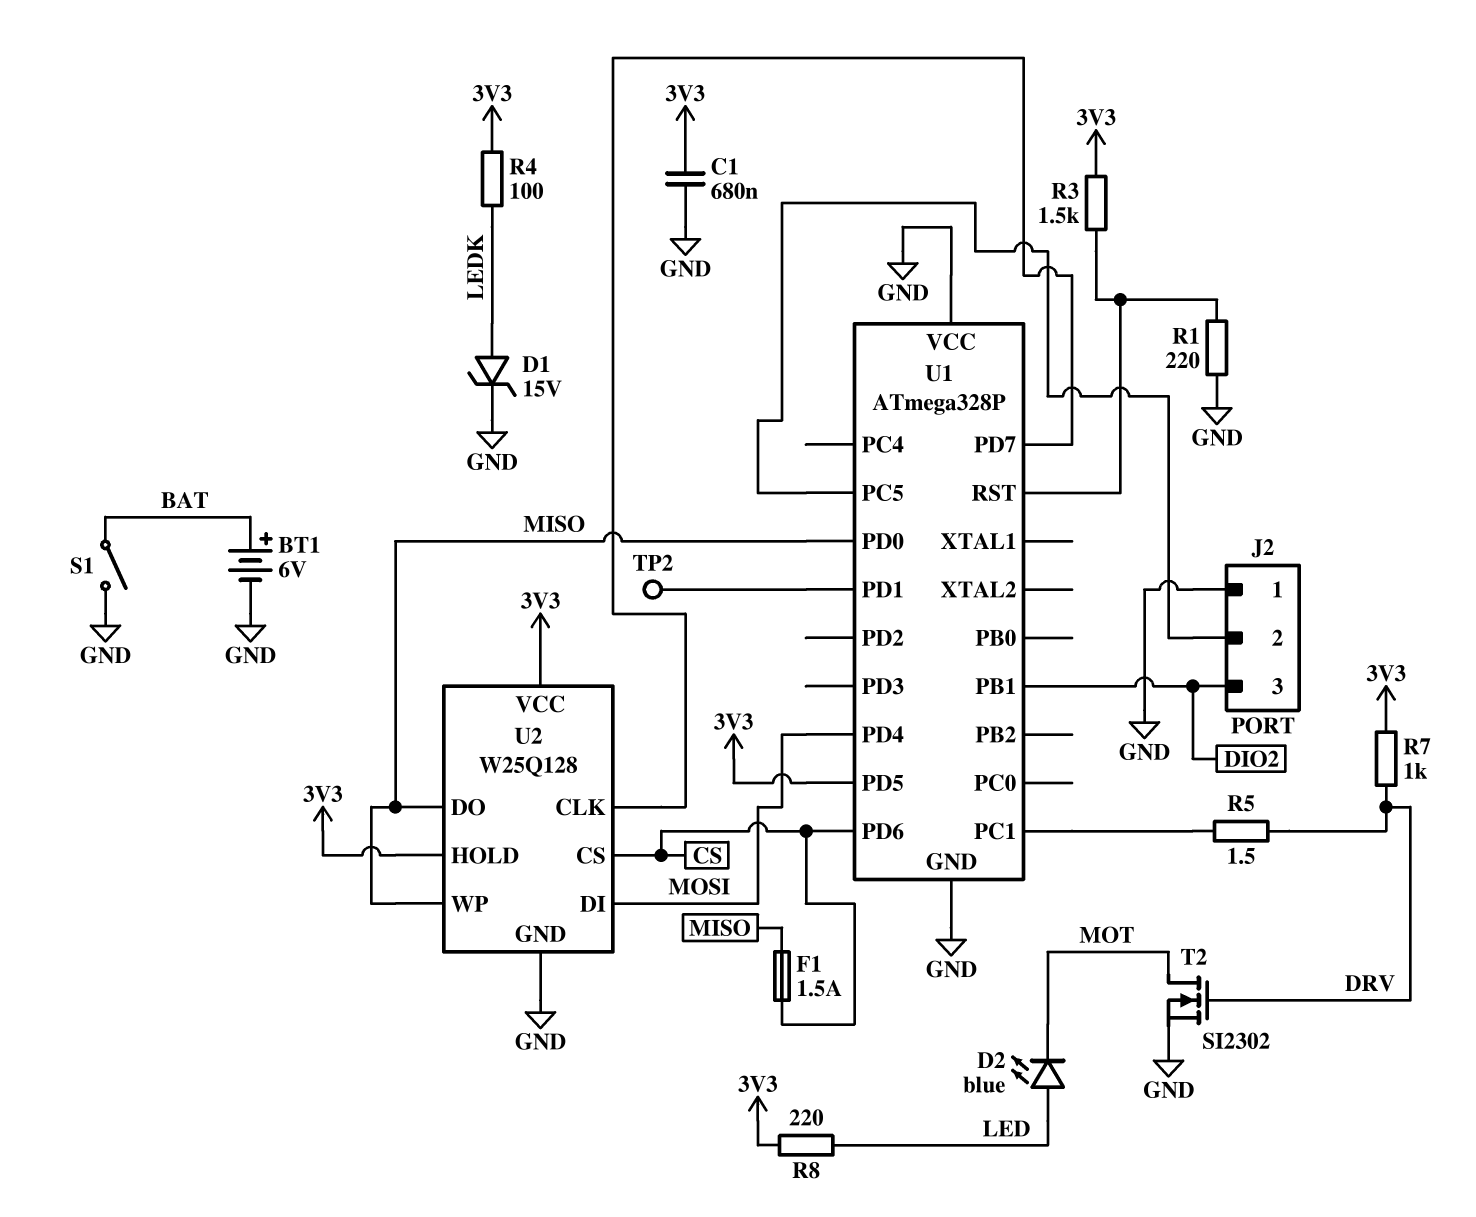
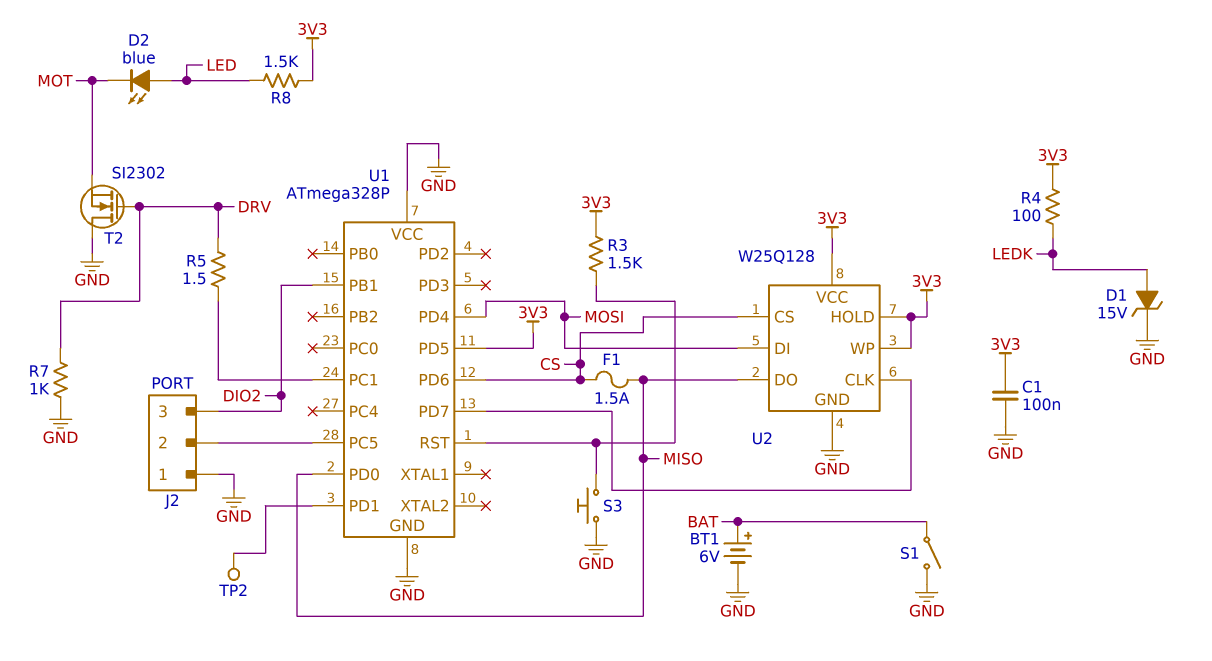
C1: 680nF (3V3, GND) -> 100nF (3V3, GND)
R1: 220 (GND, U1/RST) -> none
R7: 1k (3V3, DRV) -> 1k (DRV, GND)
R8: 220 (3V3, LED) -> 1.5k (3V3, LED)
S3: none -> button (GND, U1/RST)
T2: NMOS SI2302 (G DRV, D MOT, S GND) -> NMOS SI2302 (G DRV, D GND, S MOT)
U2 pin WP: MISO -> 3V3

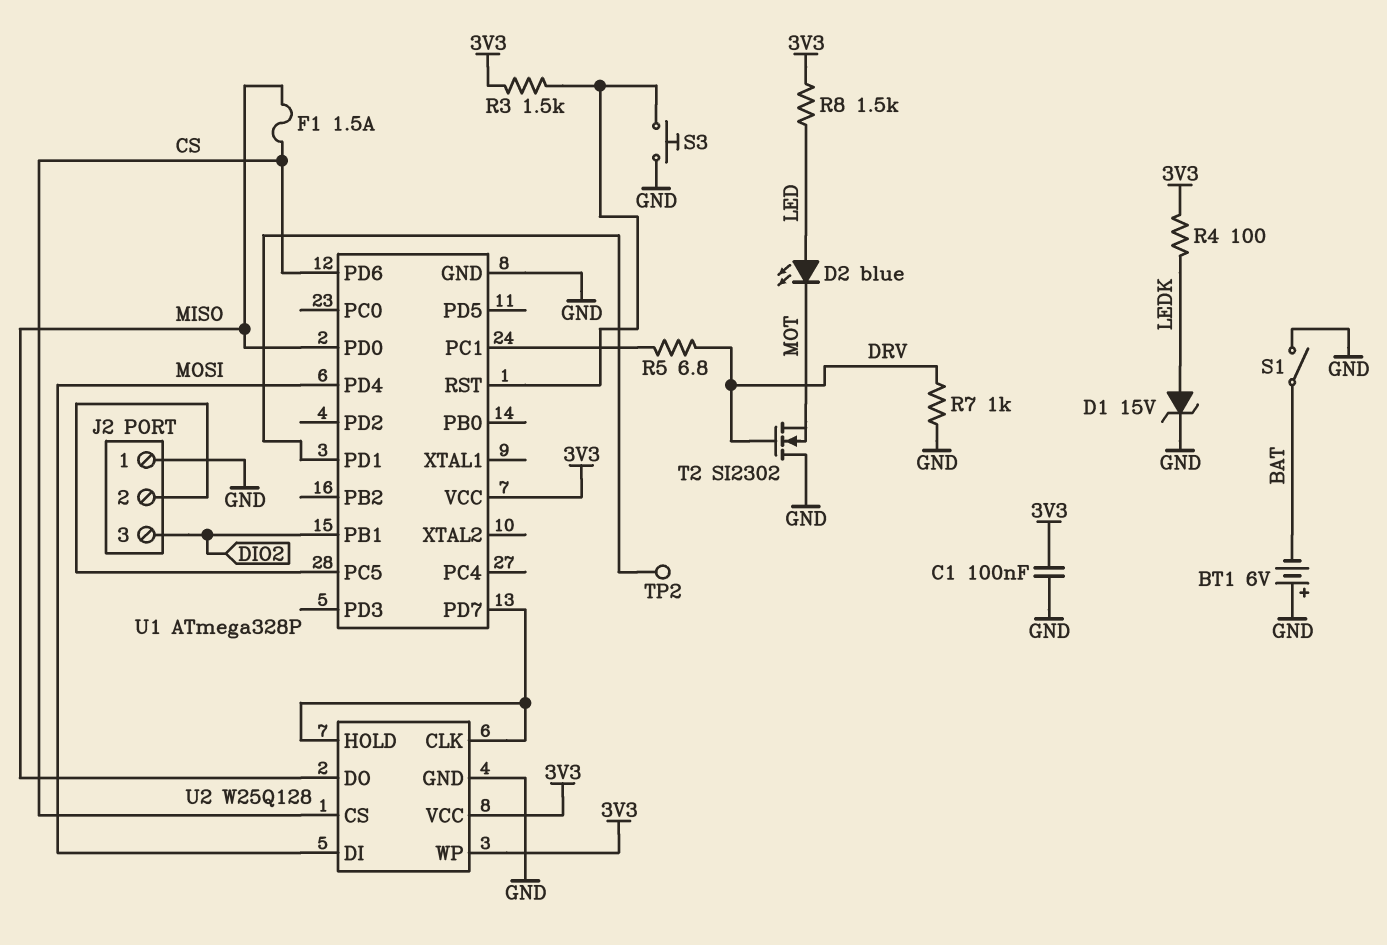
BT1: 6V (plus BAT, minus GND) -> 6V (plus GND, minus BAT)
R5: 1.5 (DRV, U1/PC1) -> 6.8 (DRV, U1/PC1)
U1 pin PD5: 3V3 -> none
U1 pin VCC: GND -> 3V3
U2 pin HOLD: 3V3 -> U1/PD7

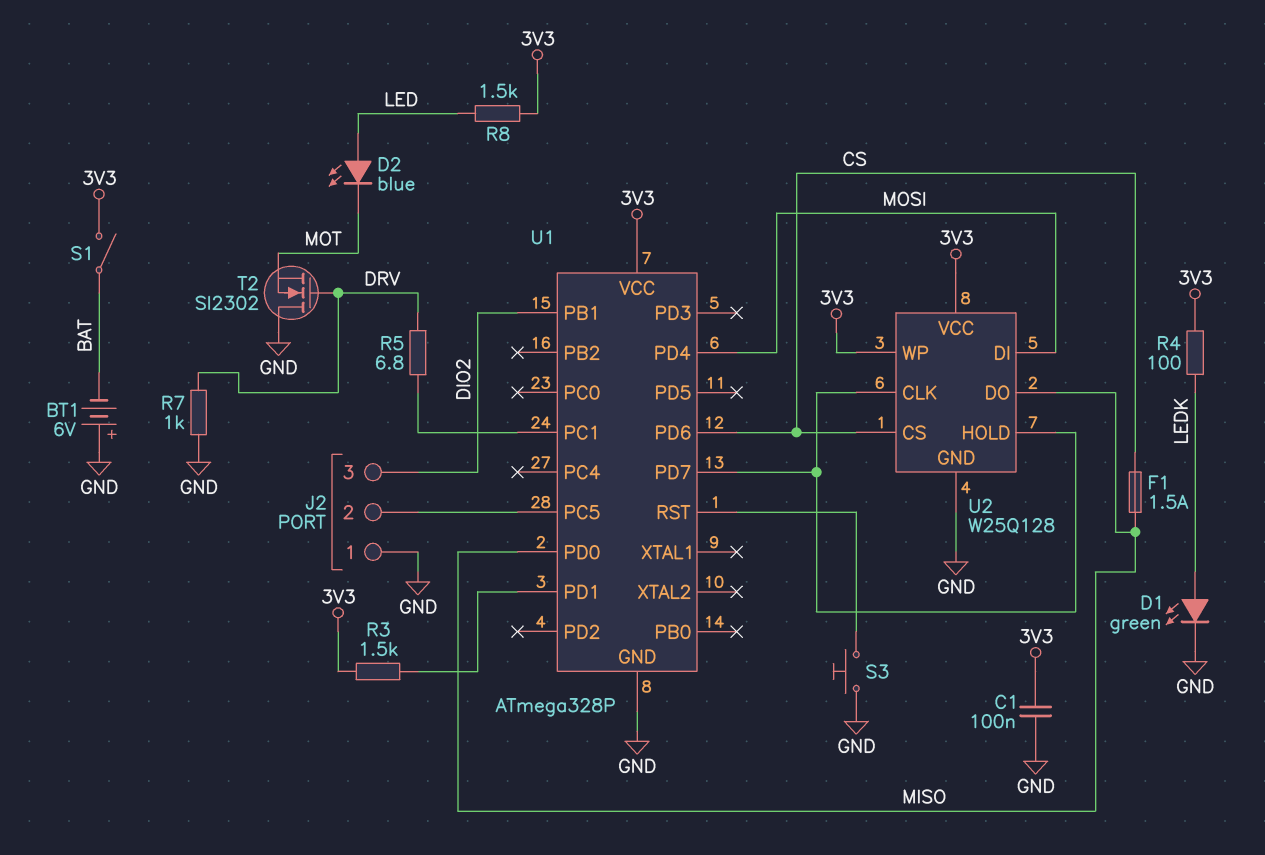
D1: zener 15V (A LEDK, K GND) -> LED green (A LEDK, K GND)
R3: 1.5k (3V3, U1/RST) -> 1.5k (3V3, U1/PD1)
S1: switch (BAT, GND) -> switch (3V3, BAT)
TP2: test point (U1/PD1) -> none

